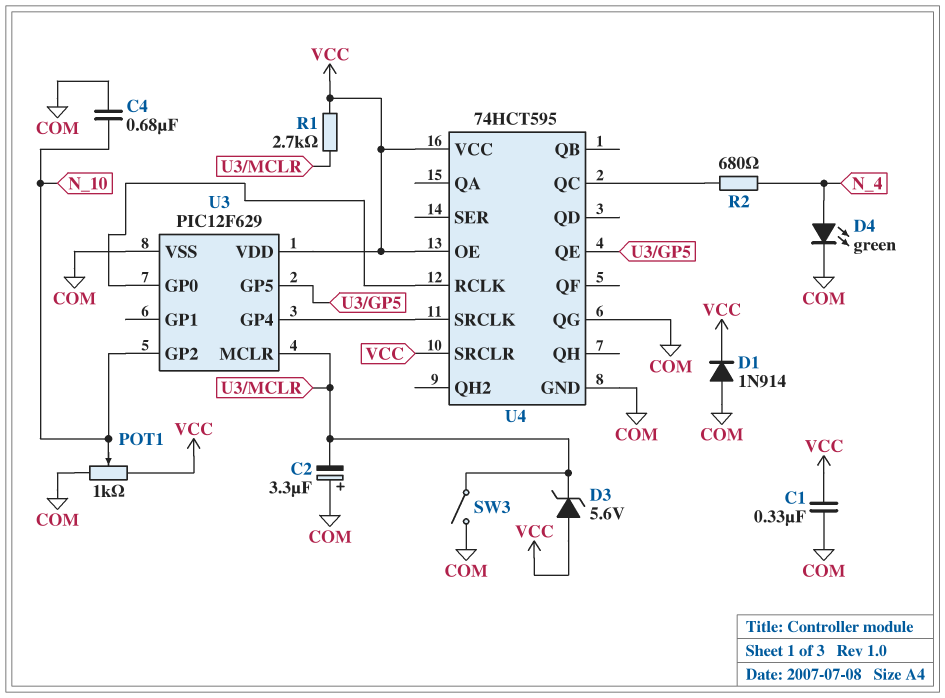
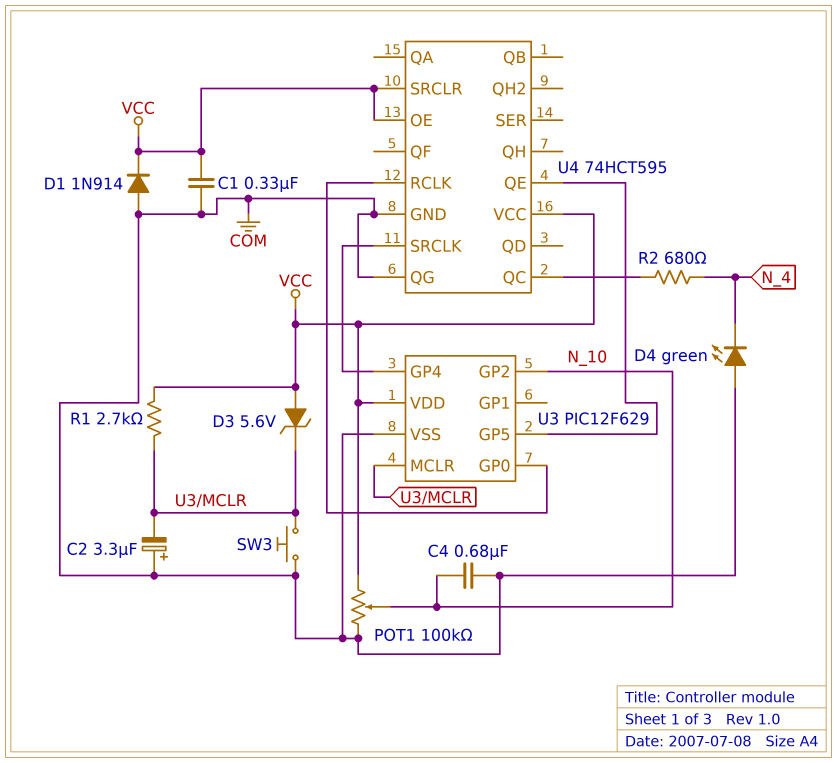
D4: LED green (A N_4, K COM) -> LED green (A COM, K N_4)
POT1: 1k (COM, VCC, wiper N_10) -> 100k (COM, VCC, wiper N_10)
SW3: switch (COM, U3/MCLR) -> button (COM, U3/MCLR)

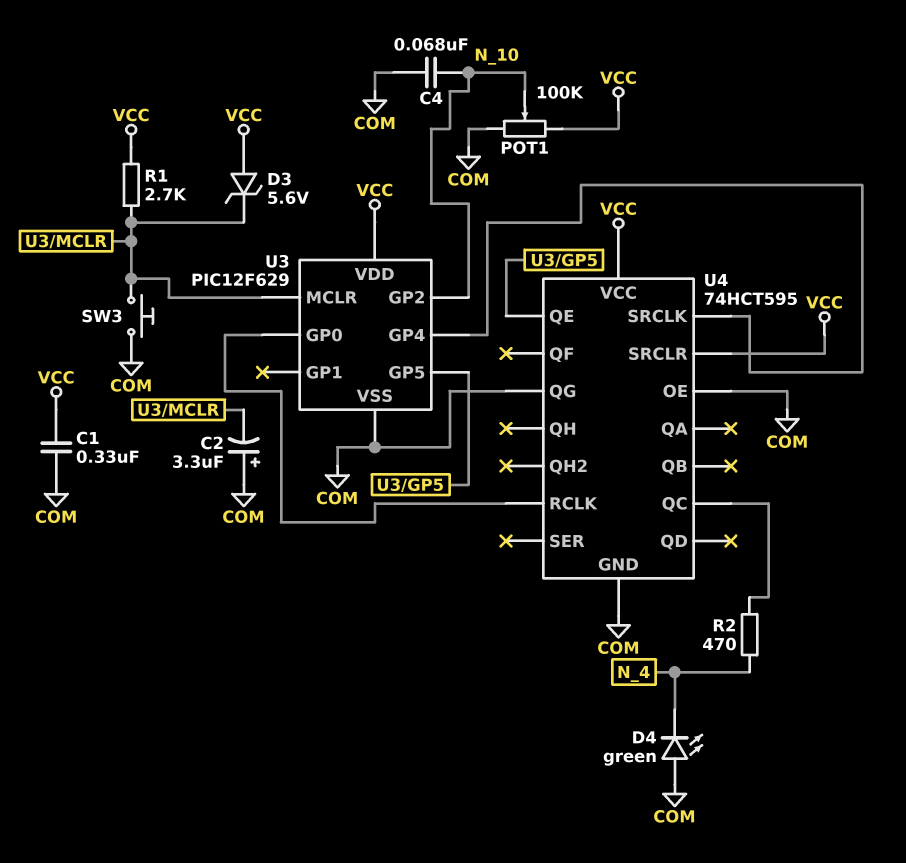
C4: 680nF (COM, N_10) -> 68nF (COM, N_10)
D1: diode 1N914 (A COM, K VCC) -> none
R2: 680 (N_4, U4/QC) -> 470 (N_4, U4/QC)
U4 pin OE: VCC -> COM

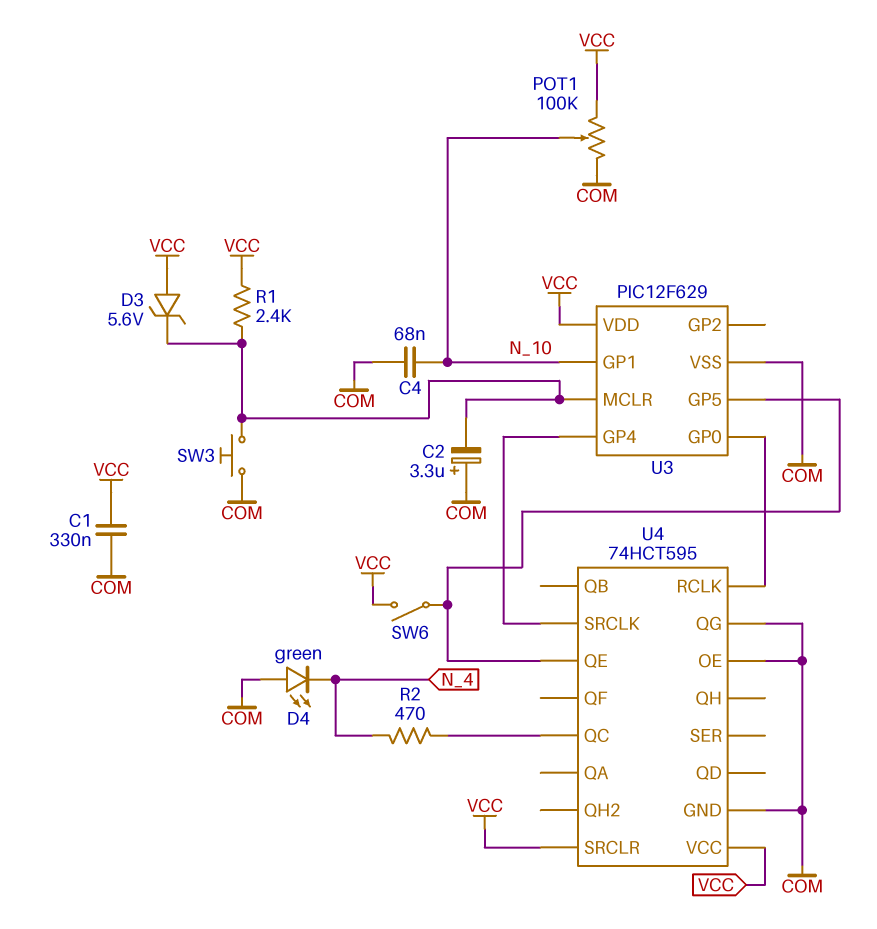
R1: 2.7k (U3/MCLR, VCC) -> 2.4k (U3/MCLR, VCC)
SW6: none -> switch (U3/GP5, VCC)
U3 pin GP1: none -> N_10
U3 pin GP2: N_10 -> none

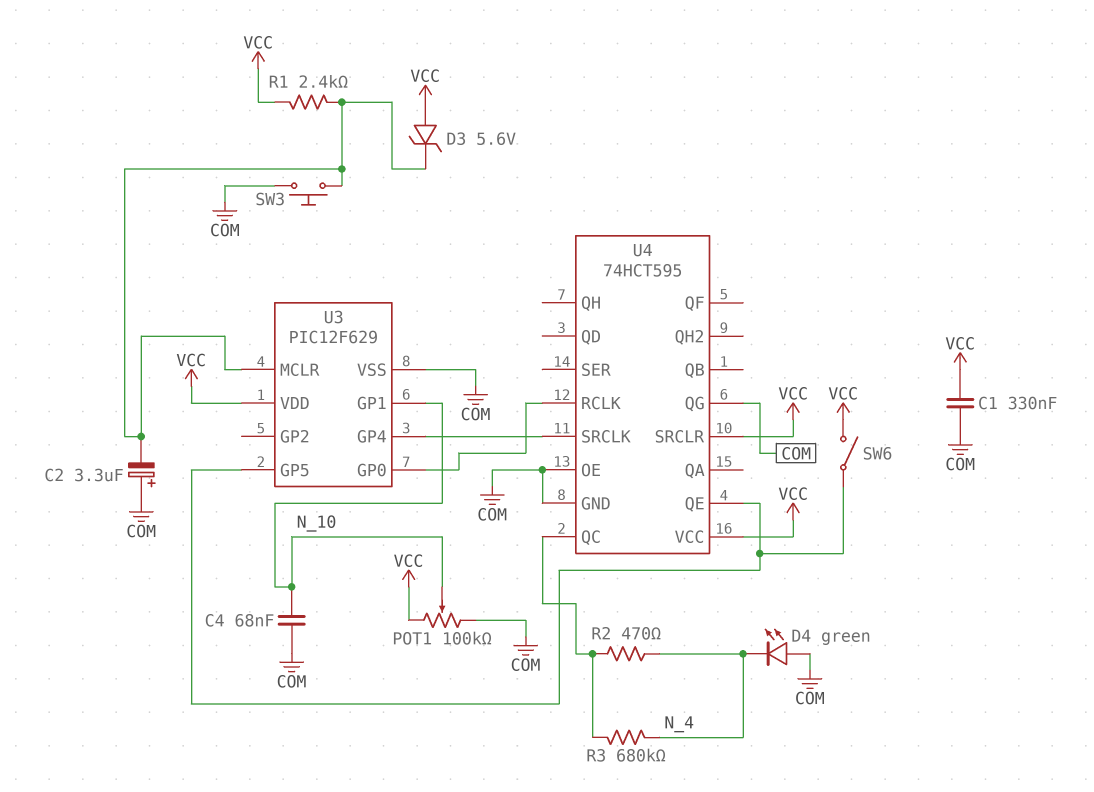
R3: none -> 680k (N_4, U4/QC)

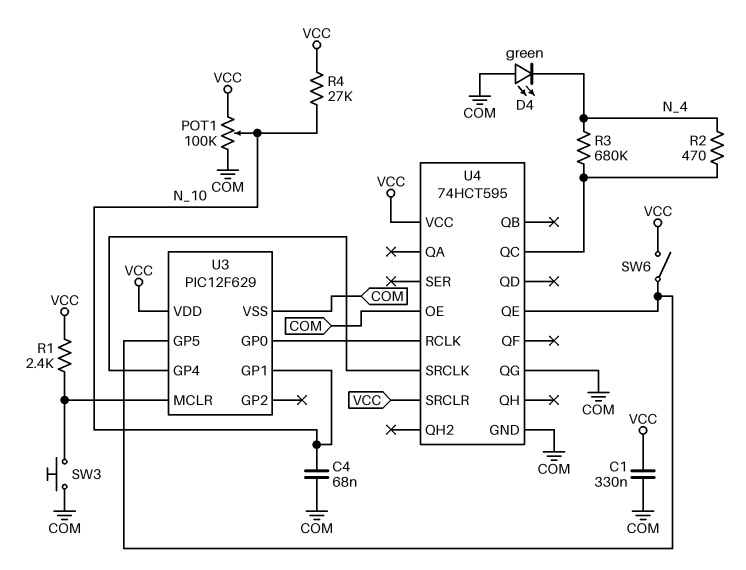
C2: 3.3uF (plus COM, minus U3/MCLR) -> none
D3: zener 5.6V (A VCC, K U3/MCLR) -> none
R4: none -> 27k (N_10, VCC)

